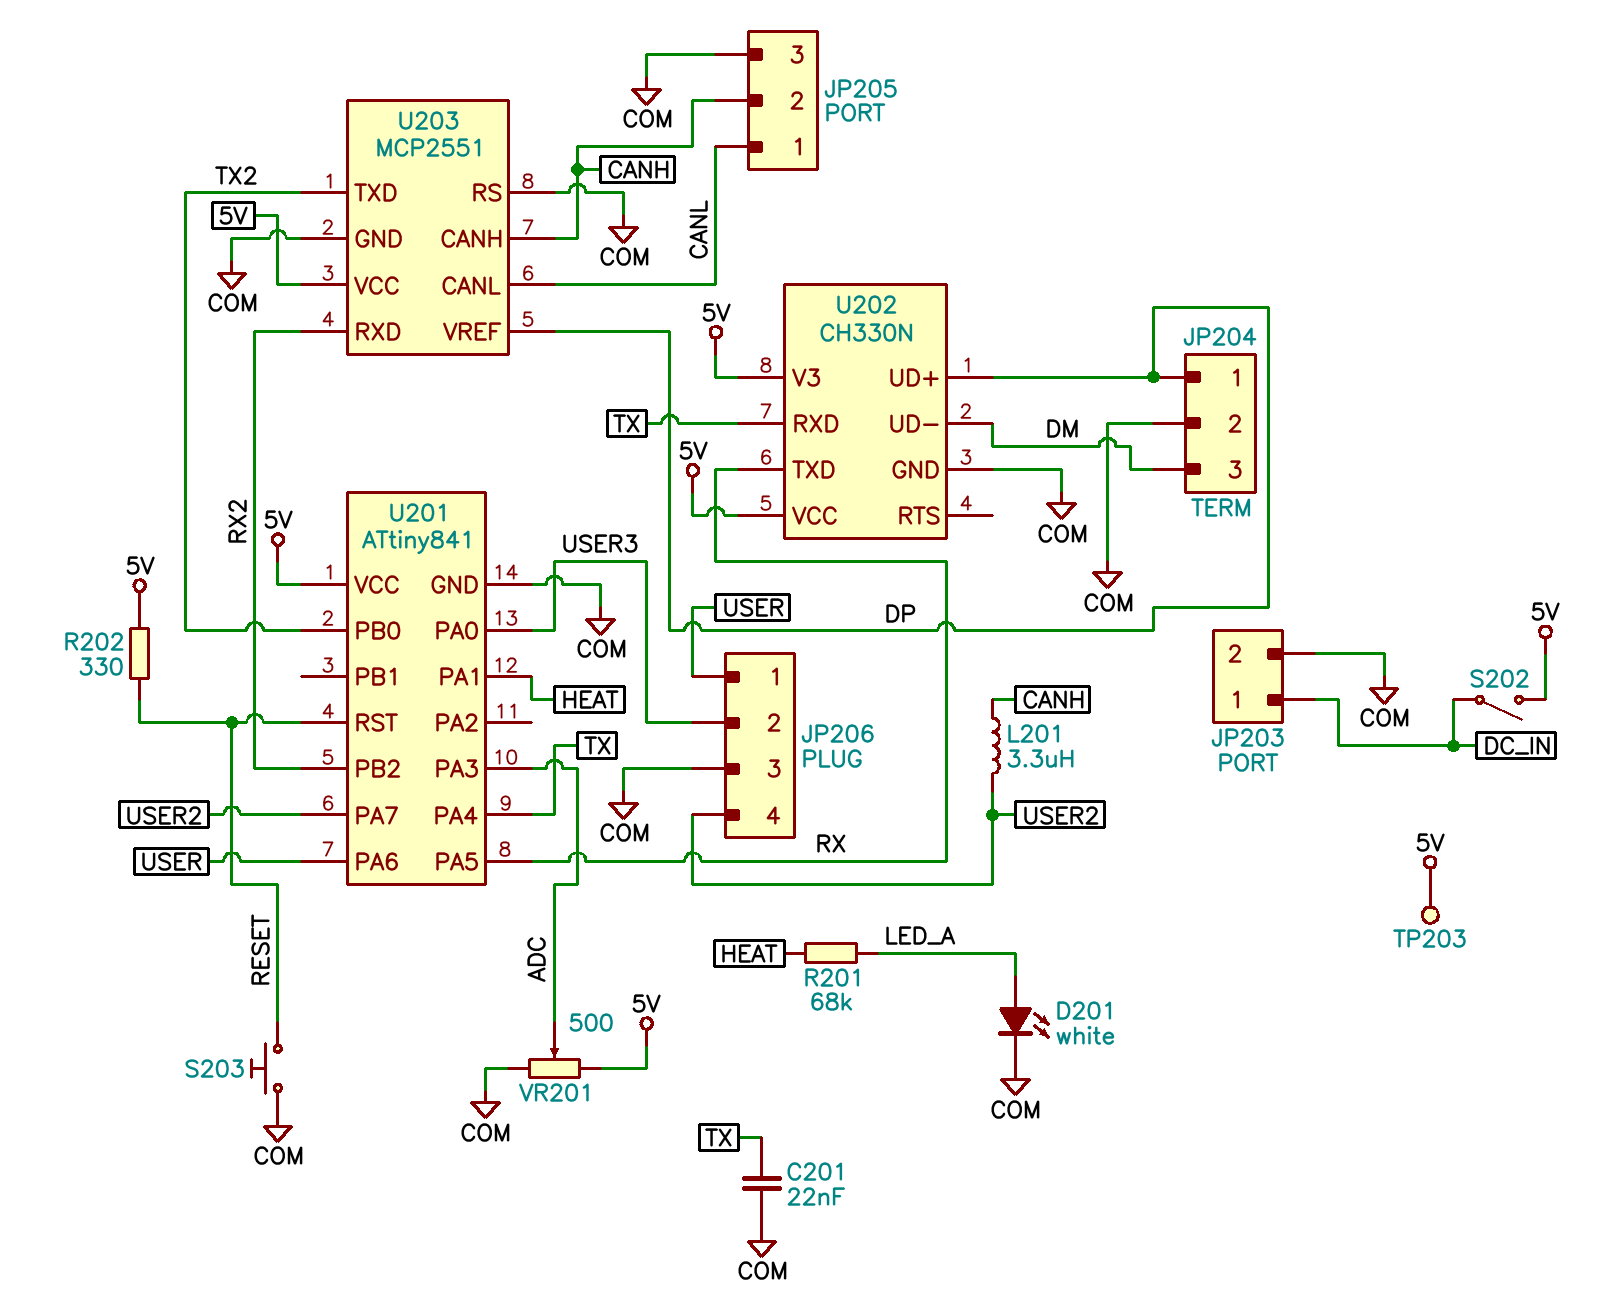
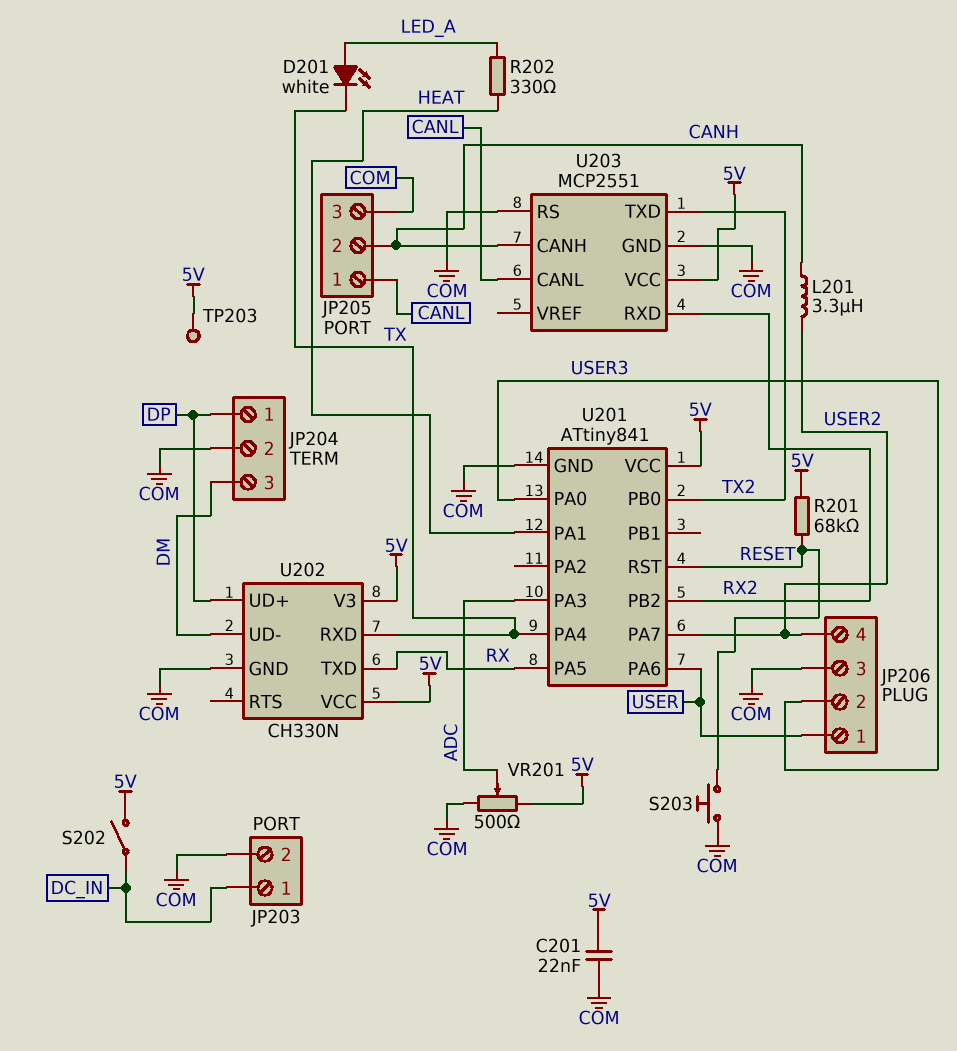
C201: 22nF (COM, TX) -> 22nF (5V, COM)
D201: LED white (A LED_A, K COM) -> LED white (A LED_A, K TX)
R201: 68k (HEAT, LED_A) -> 68k (5V, RESET)
R202: 330 (5V, RESET) -> 330 (HEAT, LED_A)
U203 pin VREF: DP -> none

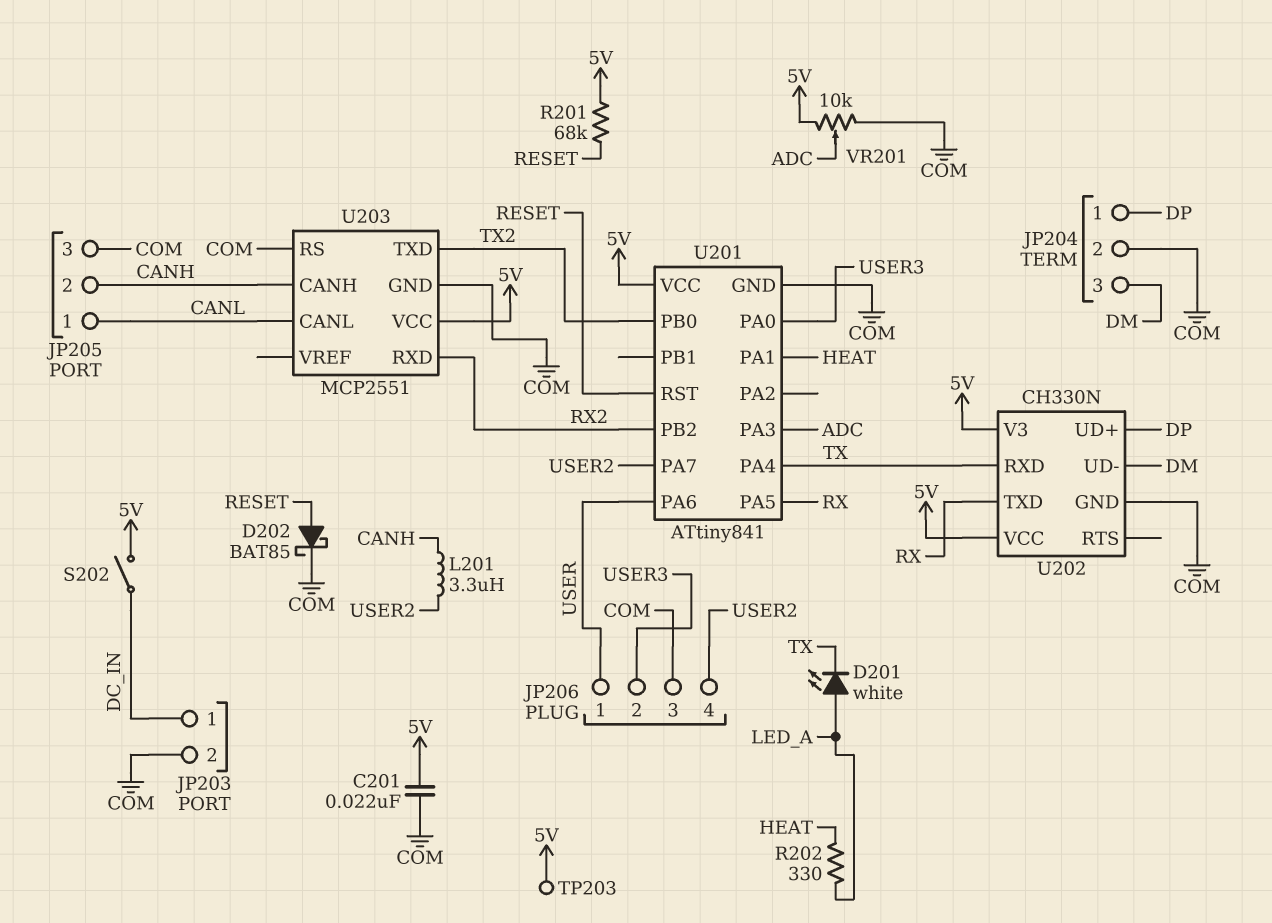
D202: none -> schottky BAT85 (A RESET, K COM)
S203: button (COM, RESET) -> none
VR201: 500 (5V, COM, wiper ADC) -> 10k (5V, COM, wiper ADC)

